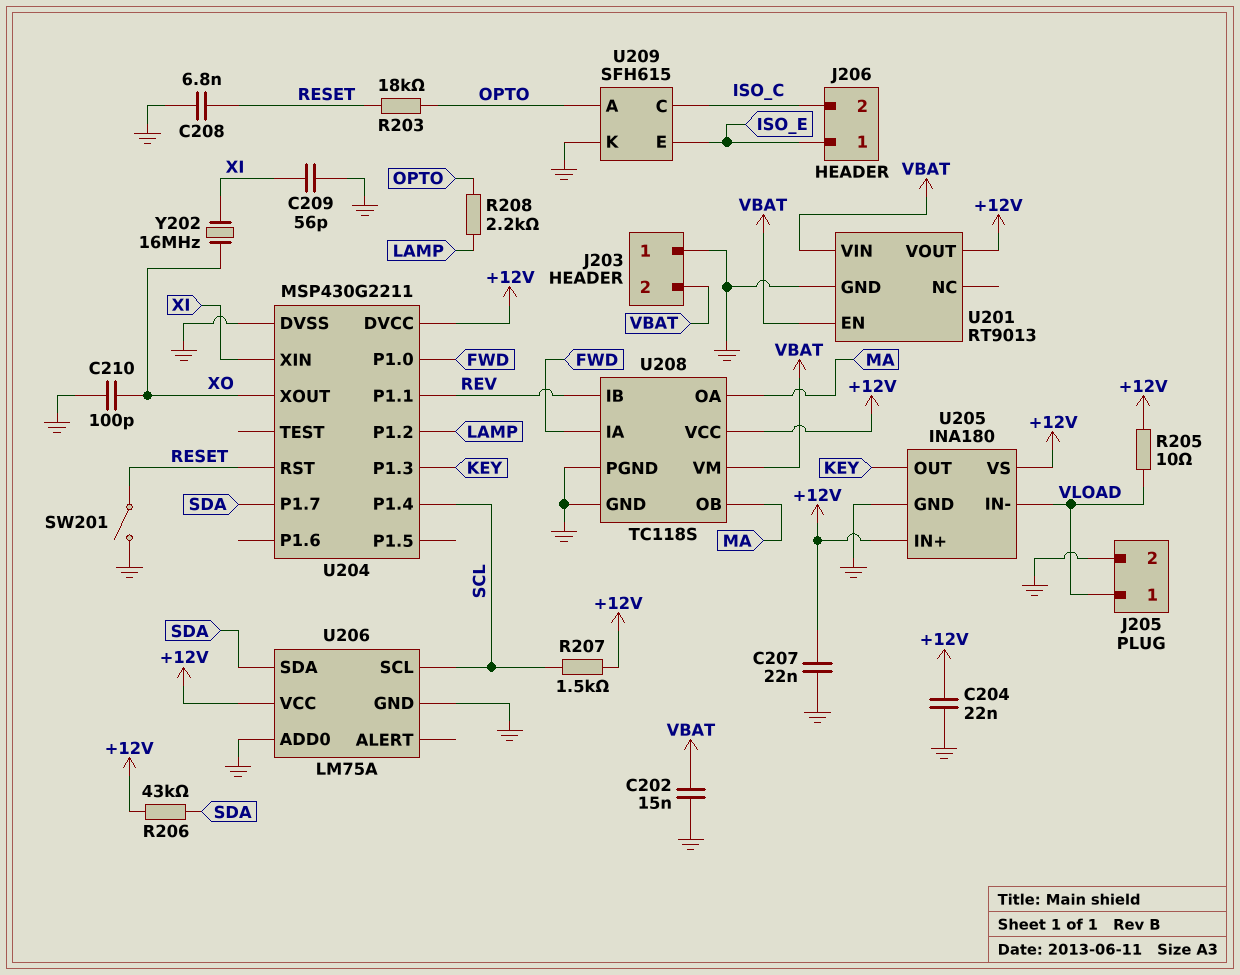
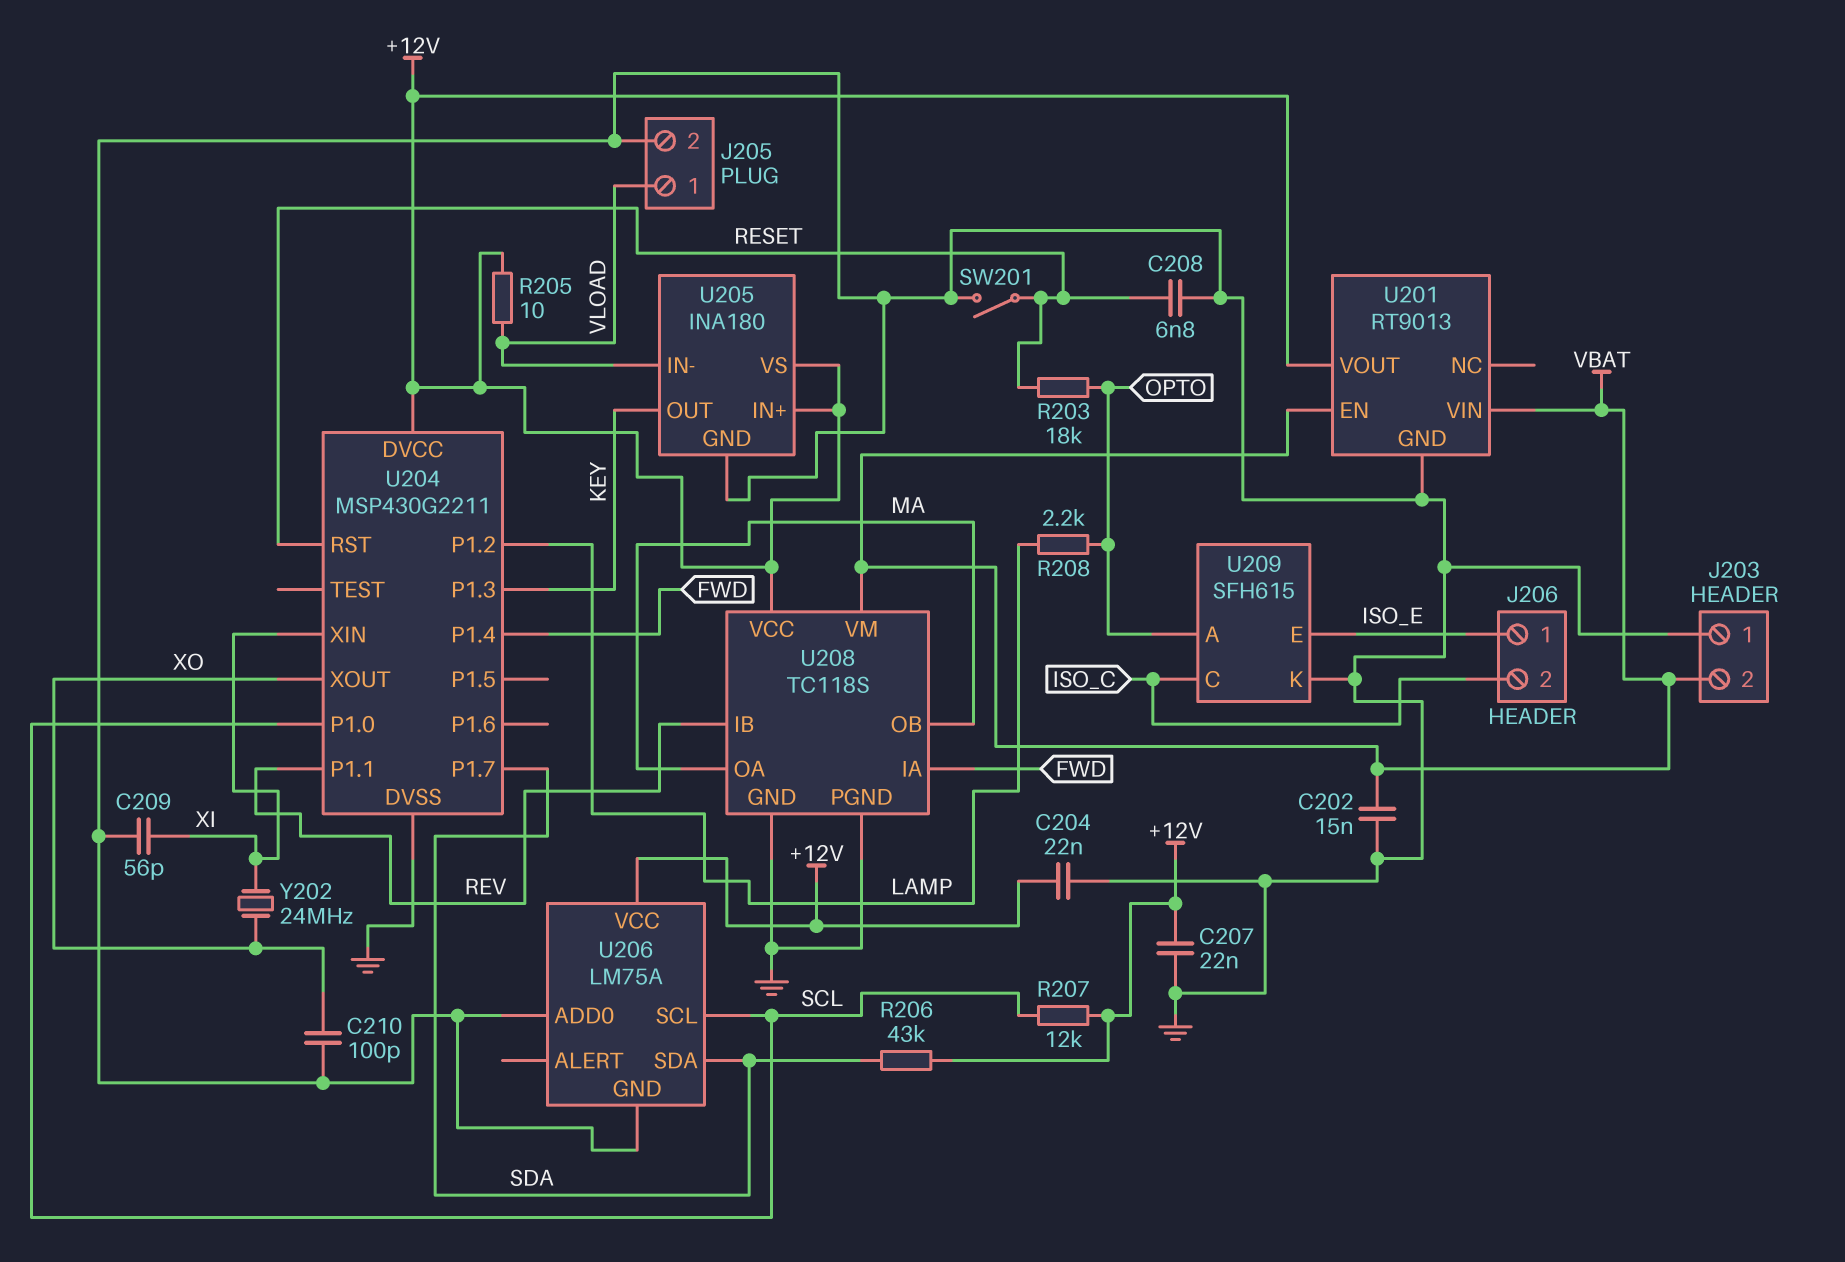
R207: 1.5k (+12V, SCL) -> 12k (+12V, SCL)
U204 pin P1.0: FWD -> SCL
U204 pin P1.4: SCL -> FWD
Y202: 16MHz (XI, XO) -> 24MHz (XI, XO)

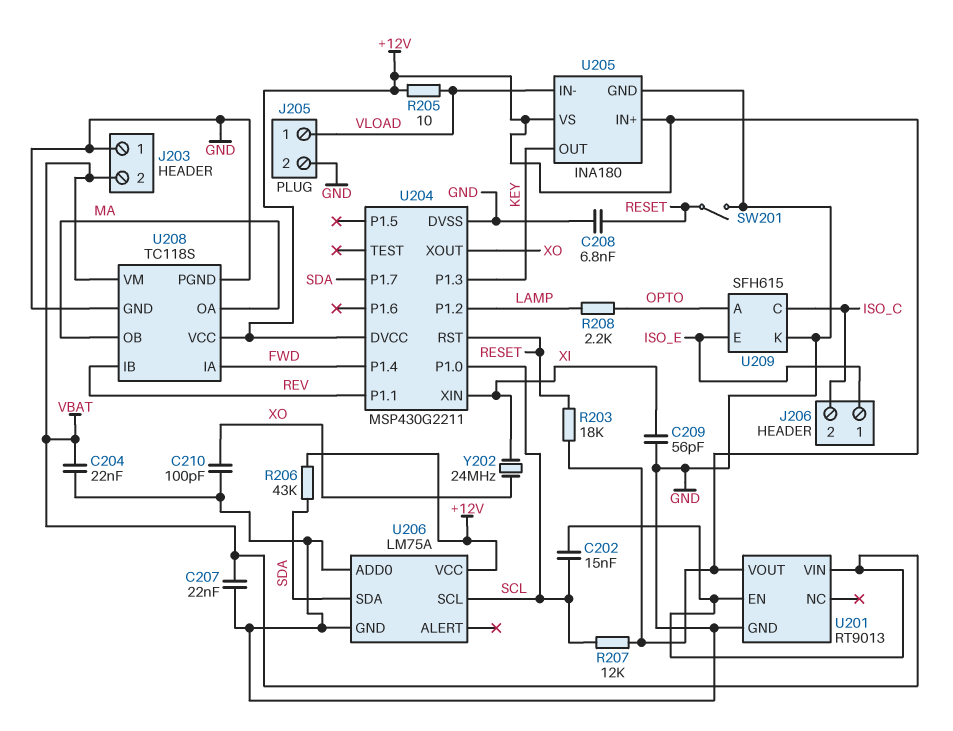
C202: 15nF (GND, VBAT) -> 15nF (SCL, VBAT)
C204: 22nF (+12V, GND) -> 22nF (GND, VBAT)
C207: 22nF (+12V, GND) -> 22nF (GND, VBAT)
R203: 18k (OPTO, RESET) -> 18k (+12V, RESET)

